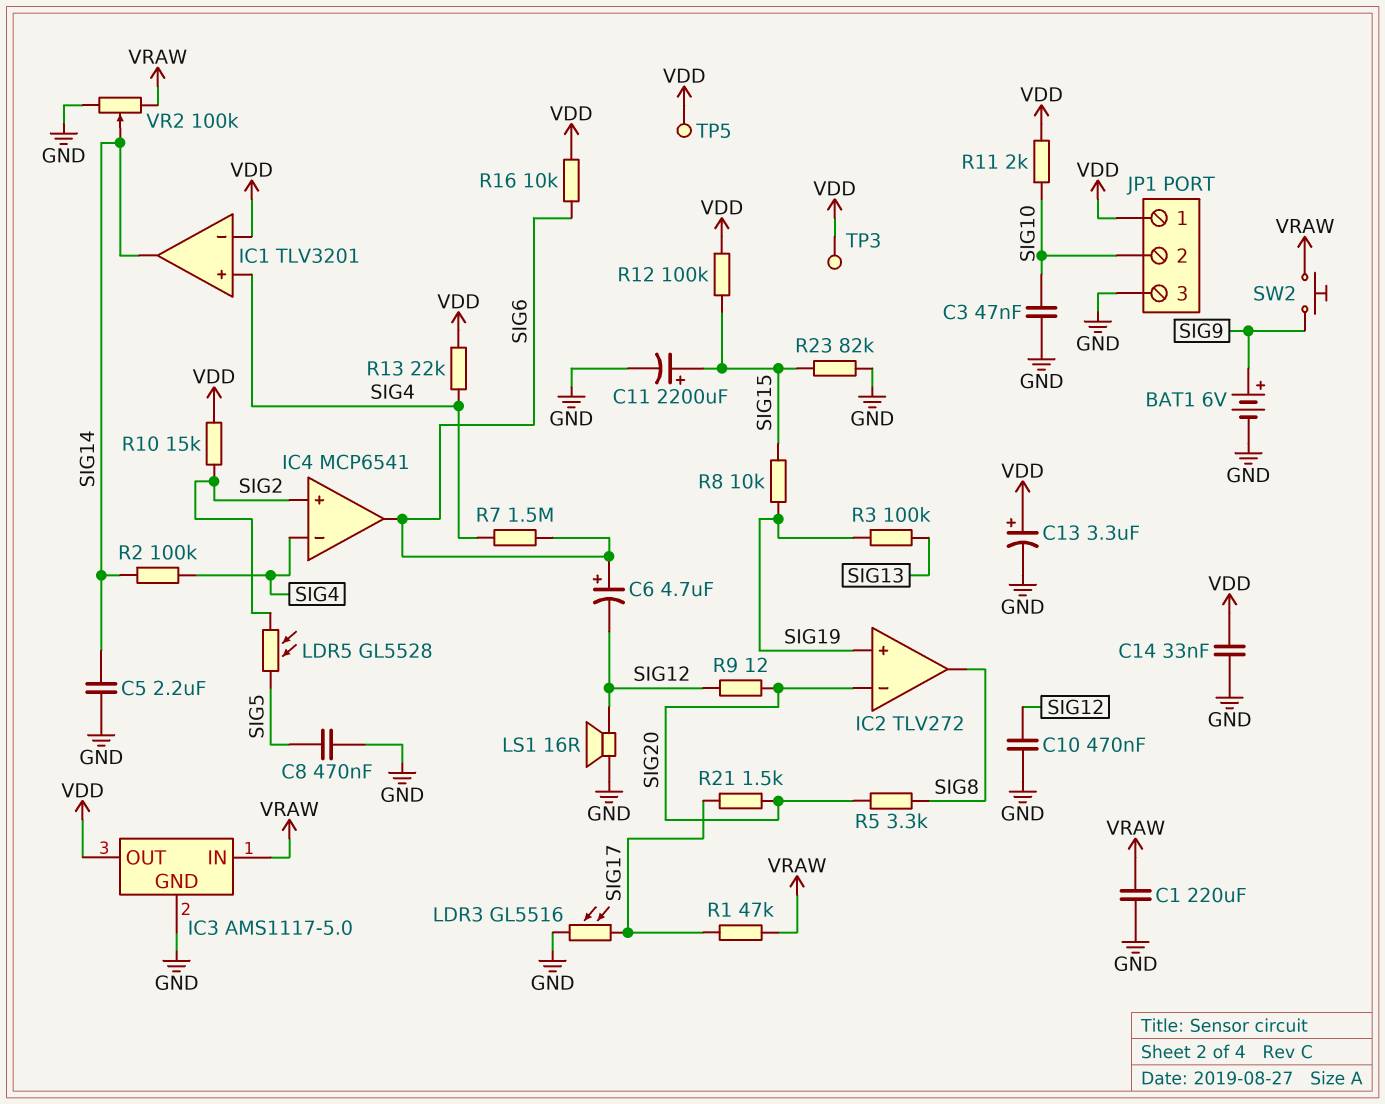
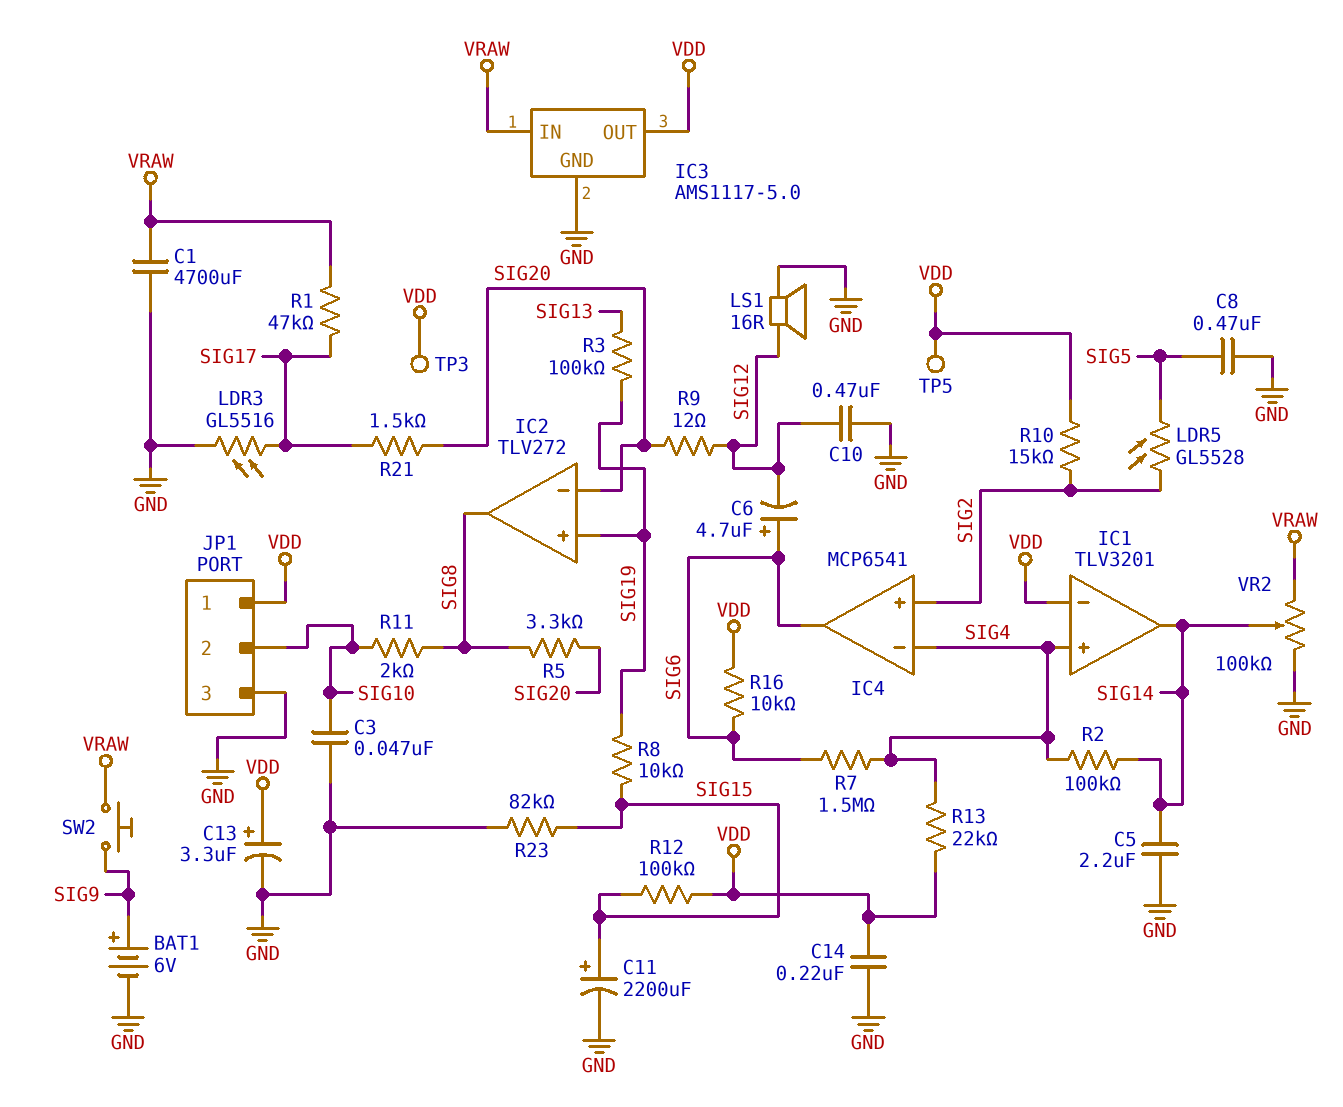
C1: 220uF (GND, VRAW) -> 4700uF (GND, VRAW)
C14: 33nF (GND, VDD) -> 220nF (GND, VDD)
R11: 2k (SIG10, VDD) -> 2k (SIG8, SIG10)

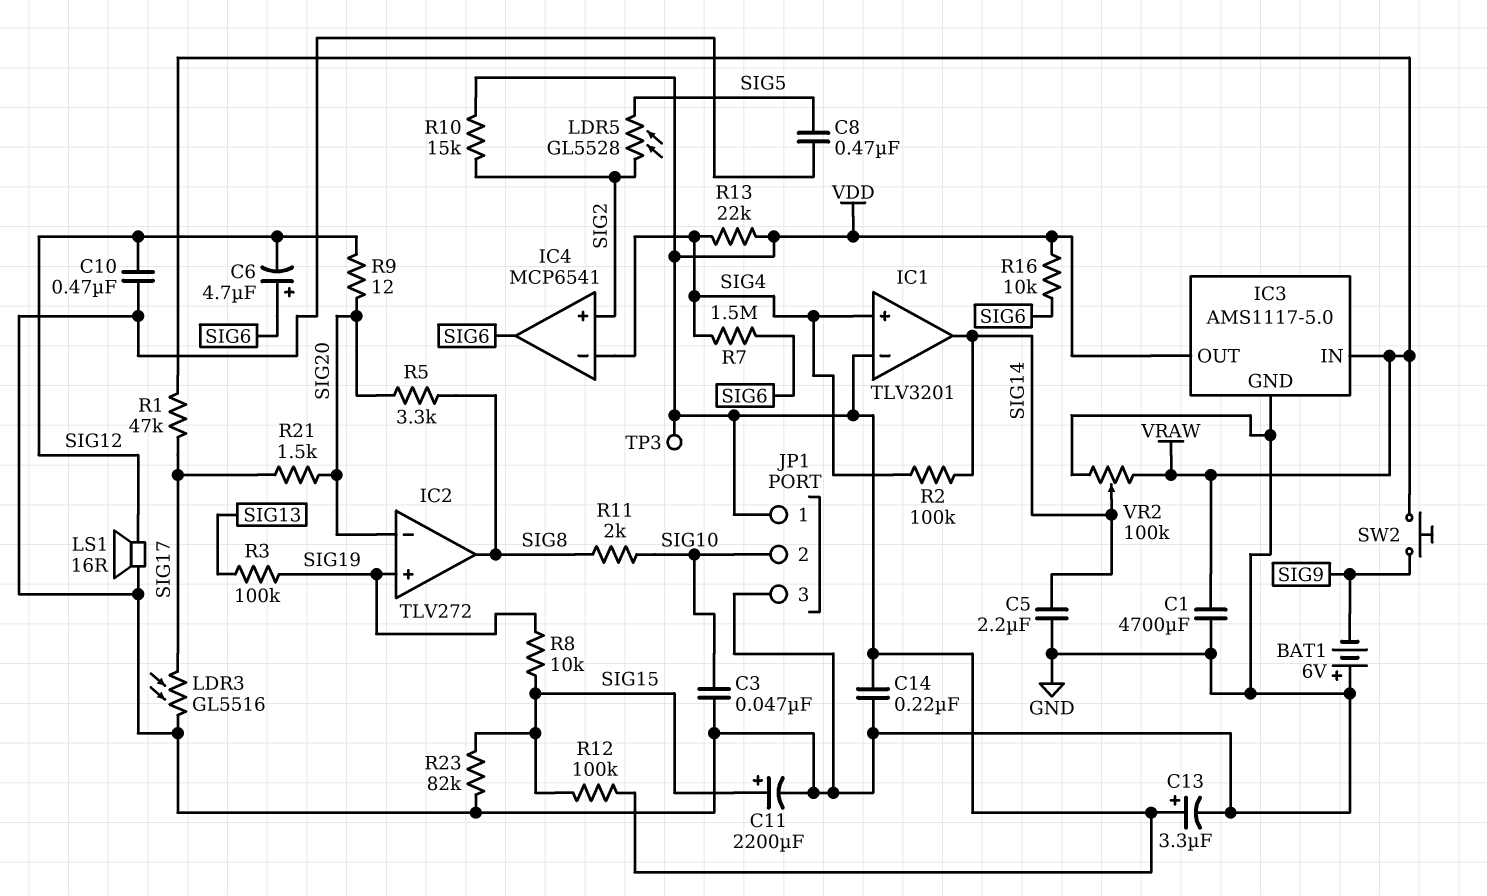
BAT1: 6V (plus SIG9, minus GND) -> 6V (plus GND, minus SIG9)
TP5: test point (VDD) -> none

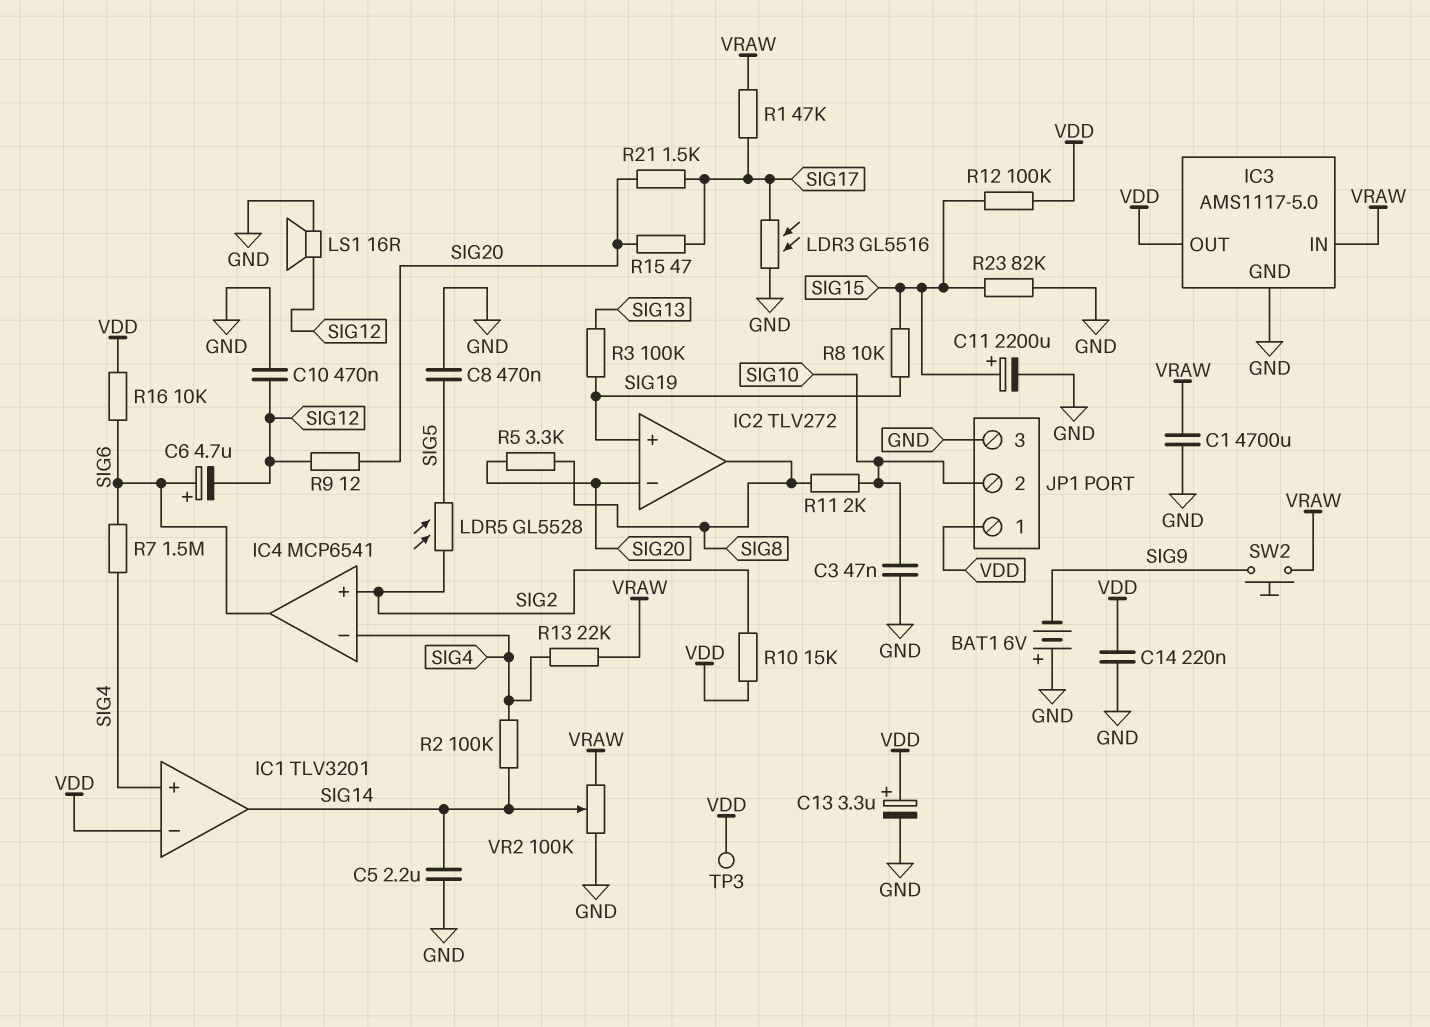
R13: 22k (SIG4, VDD) -> 22k (SIG4, VRAW)
R15: none -> 47 (SIG17, SIG20)

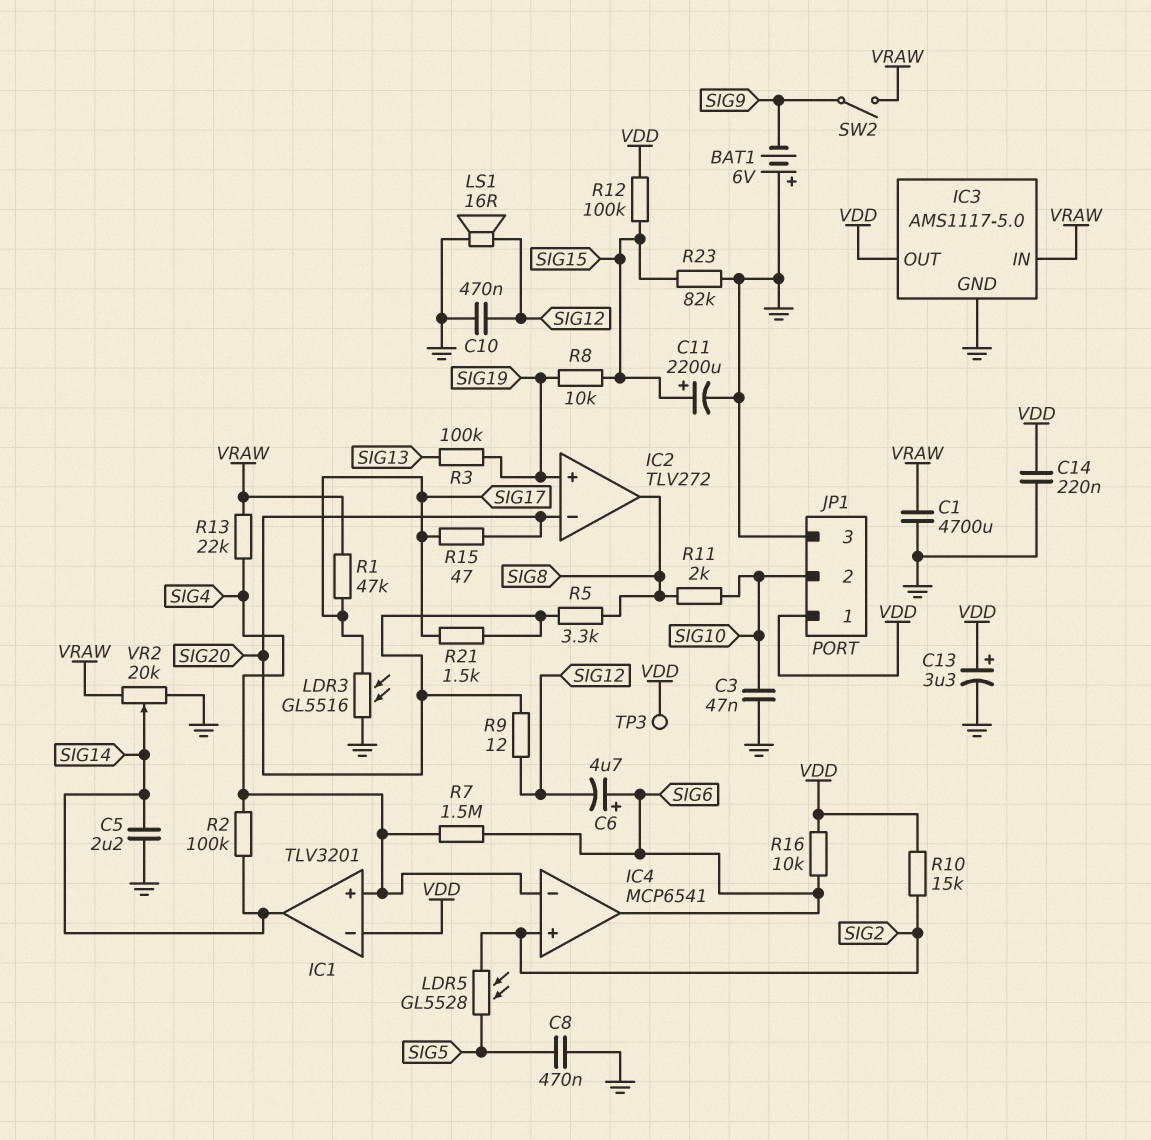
SW2: button (SIG9, VRAW) -> switch (SIG9, VRAW)
VR2: 100k (GND, VRAW, wiper SIG14) -> 20k (GND, VRAW, wiper SIG14)

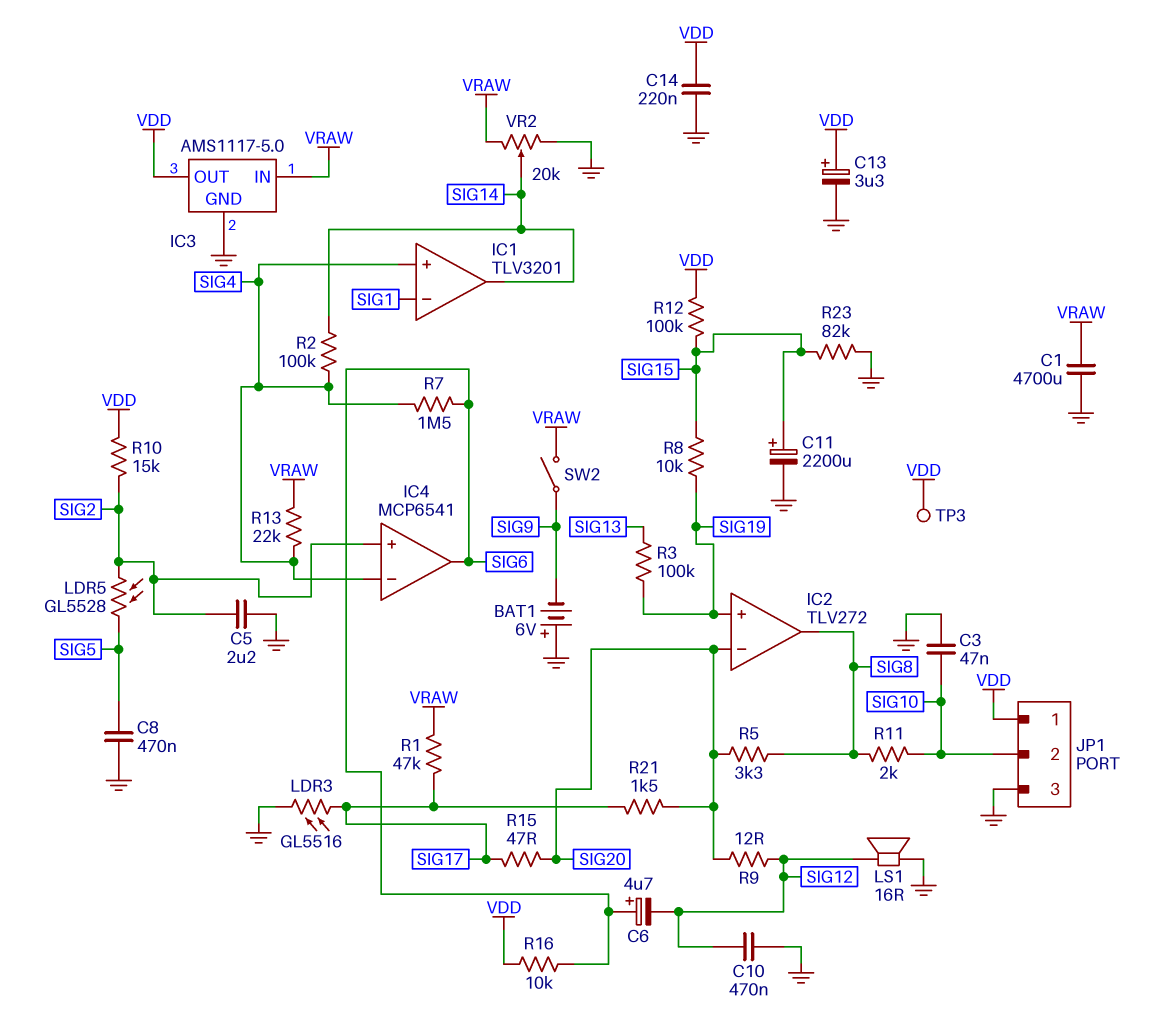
C5: 2.2uF (GND, SIG14) -> 2.2uF (GND, SIG2)
IC1 pin in-: VDD -> SIG1

